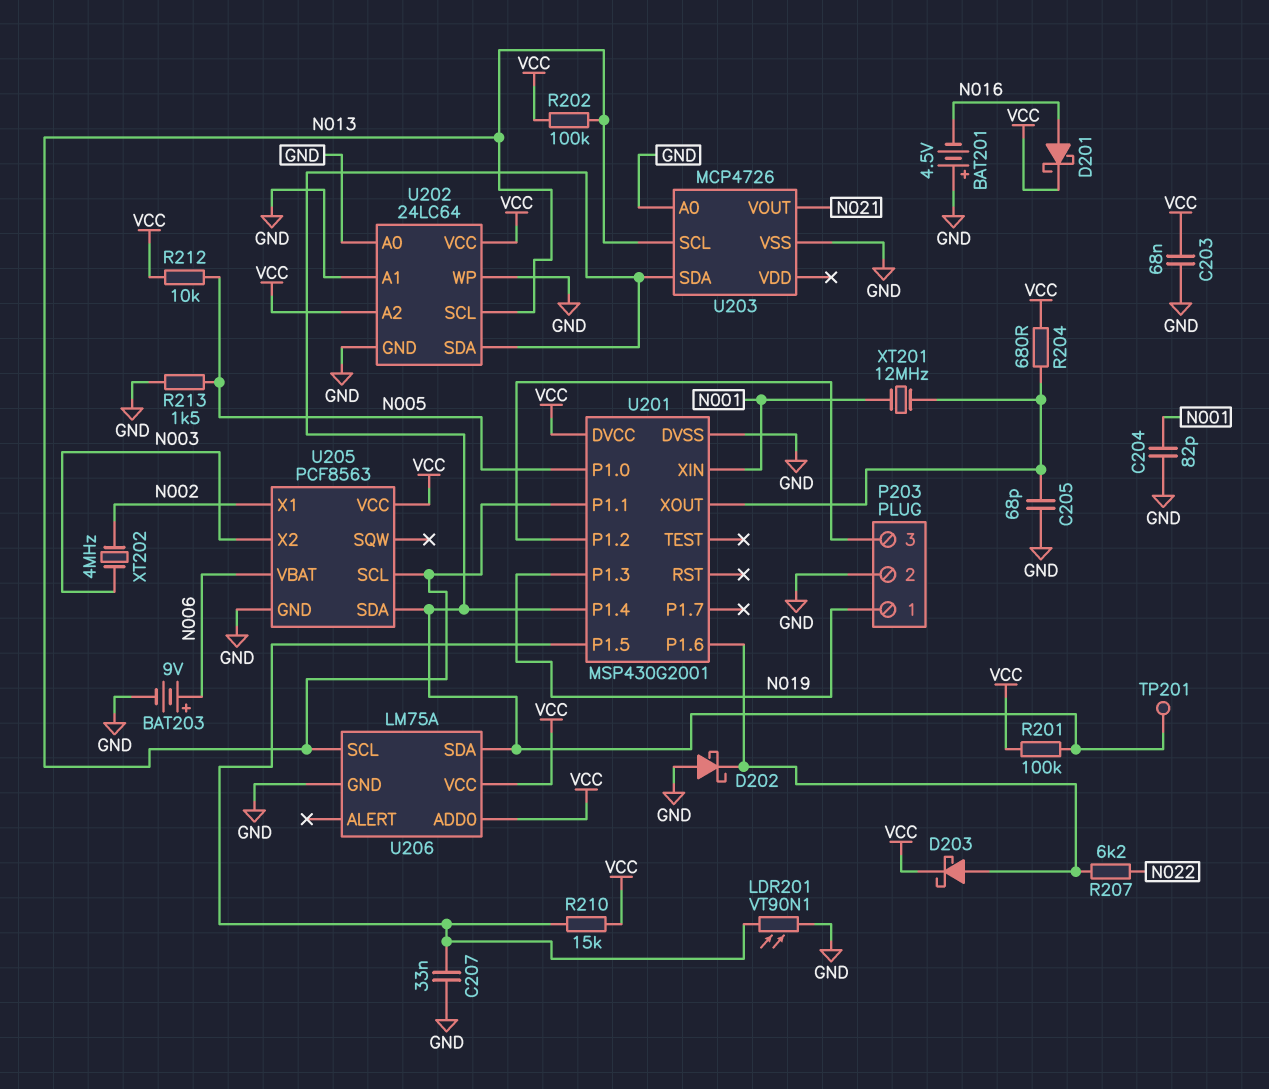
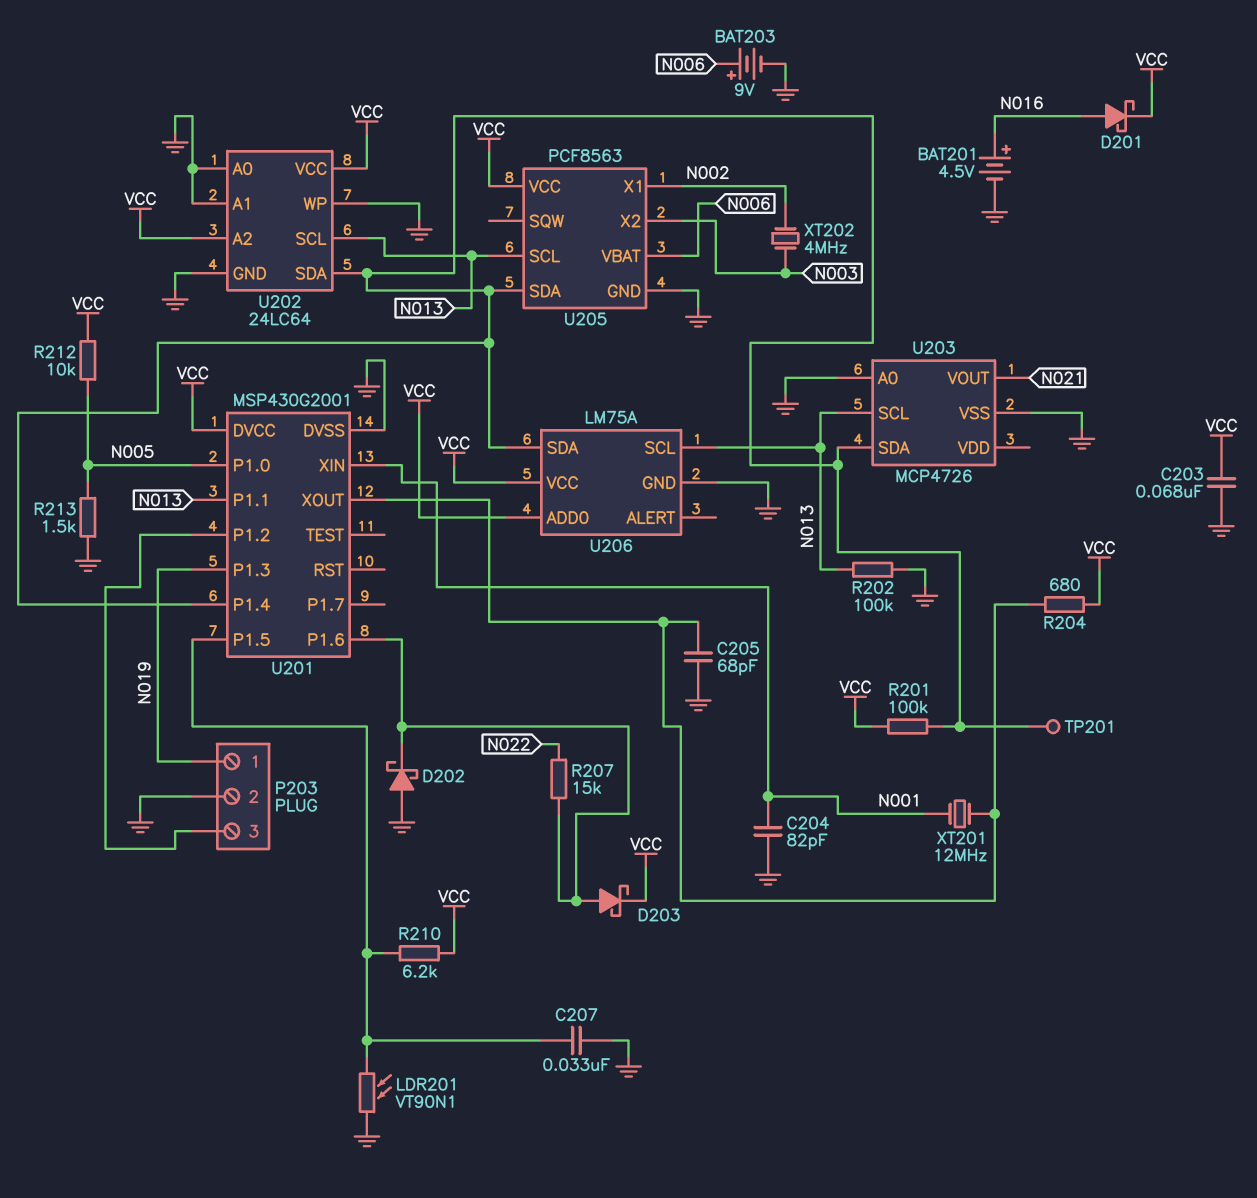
BAT201: 4.5V (plus GND, minus N016) -> 4.5V (plus N016, minus GND)
R202: 100k (N013, VCC) -> 100k (GND, N013)
R207: 6.2k (N022, U201/P1.6) -> 15k (N022, U201/P1.6)
R210: 15k (U201/P1.5, VCC) -> 6.2k (U201/P1.5, VCC)

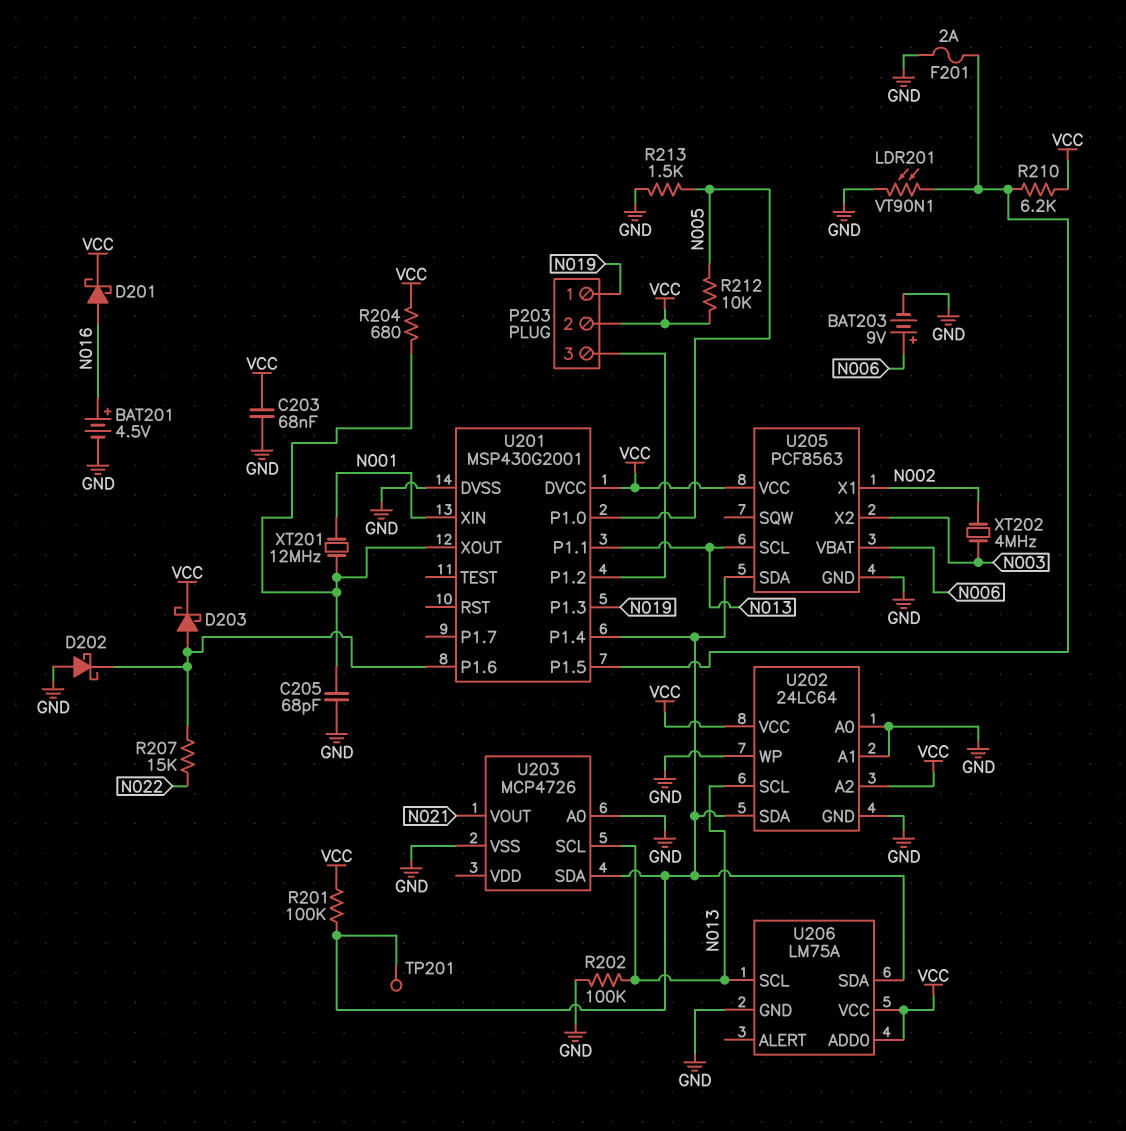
C204: 82pF (GND, N001) -> none
C207: 33nF (GND, U201/P1.5) -> none
F201: none -> 2A (GND, U201/P1.5)
P203 pin 2: GND -> VCC

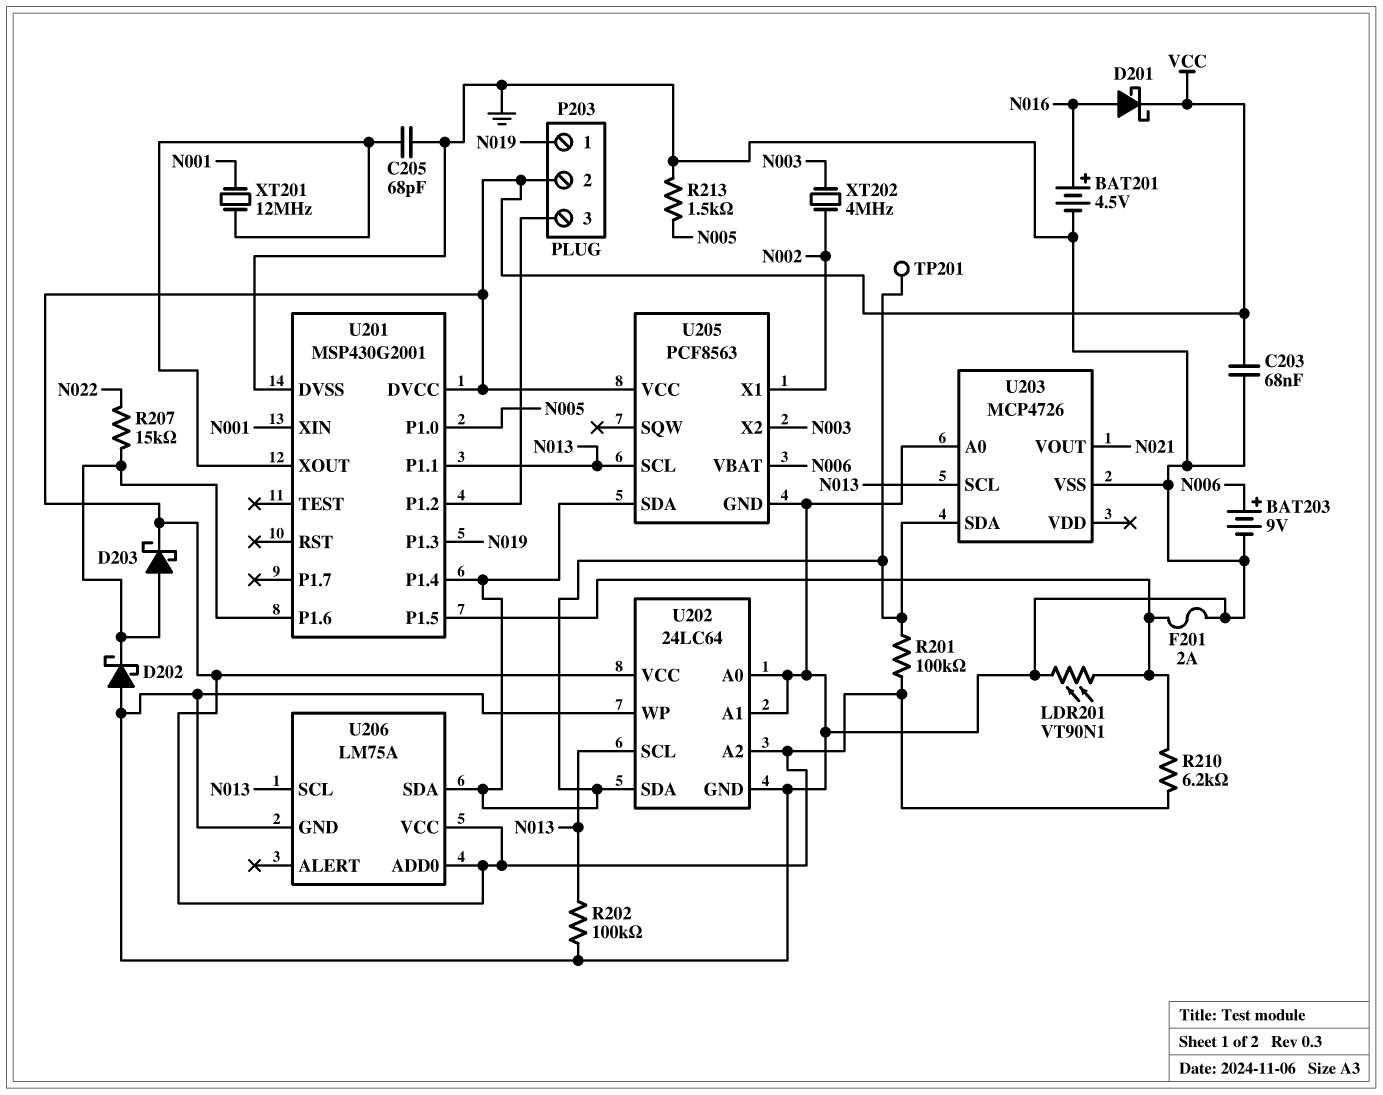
R204: 680 (U201/XOUT, VCC) -> none
R212: 10k (N005, VCC) -> none

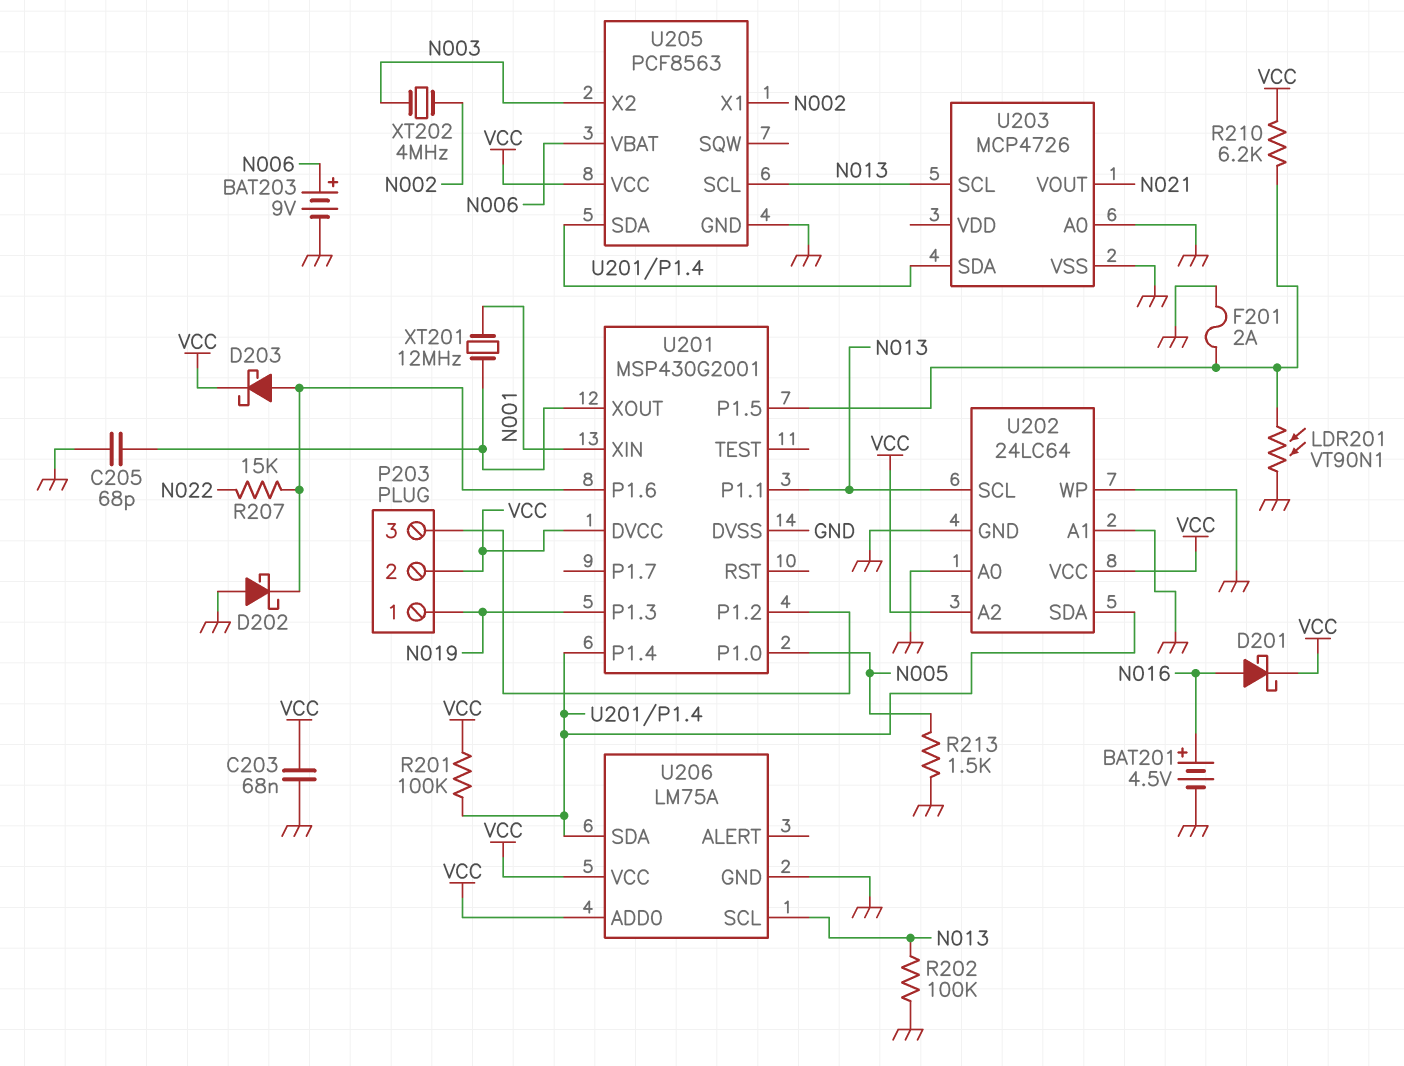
TP201: test point (U201/P1.4) -> none

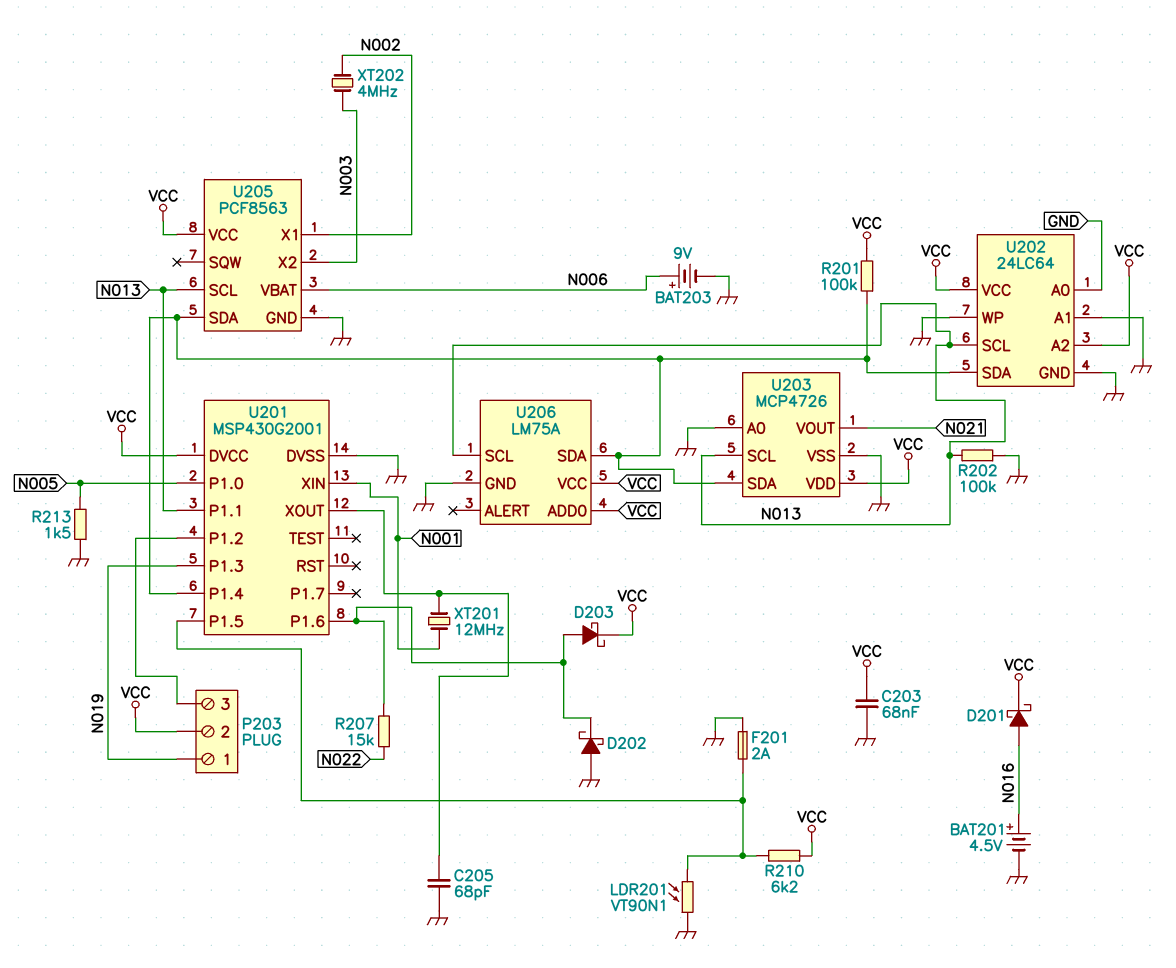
U203 pin VDD: none -> VCC

